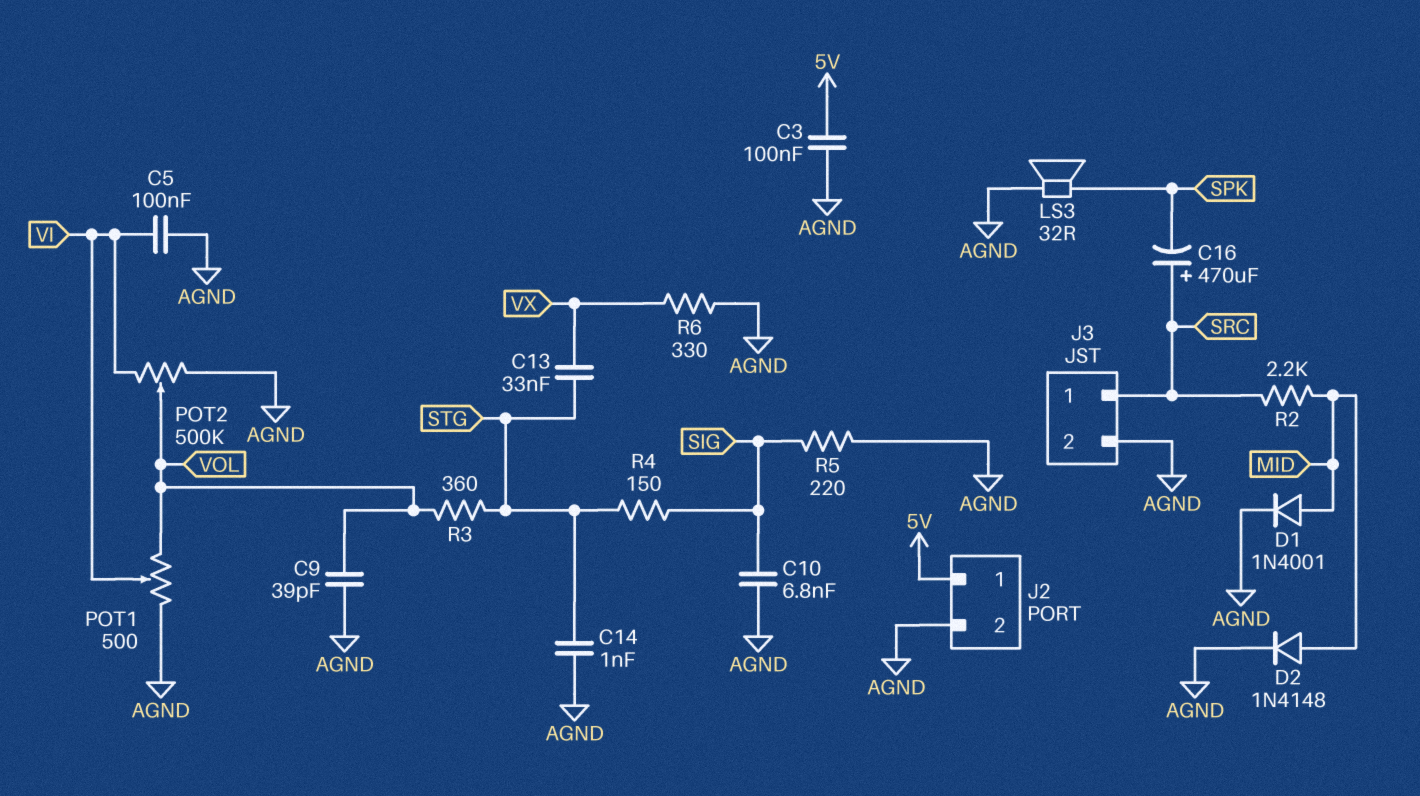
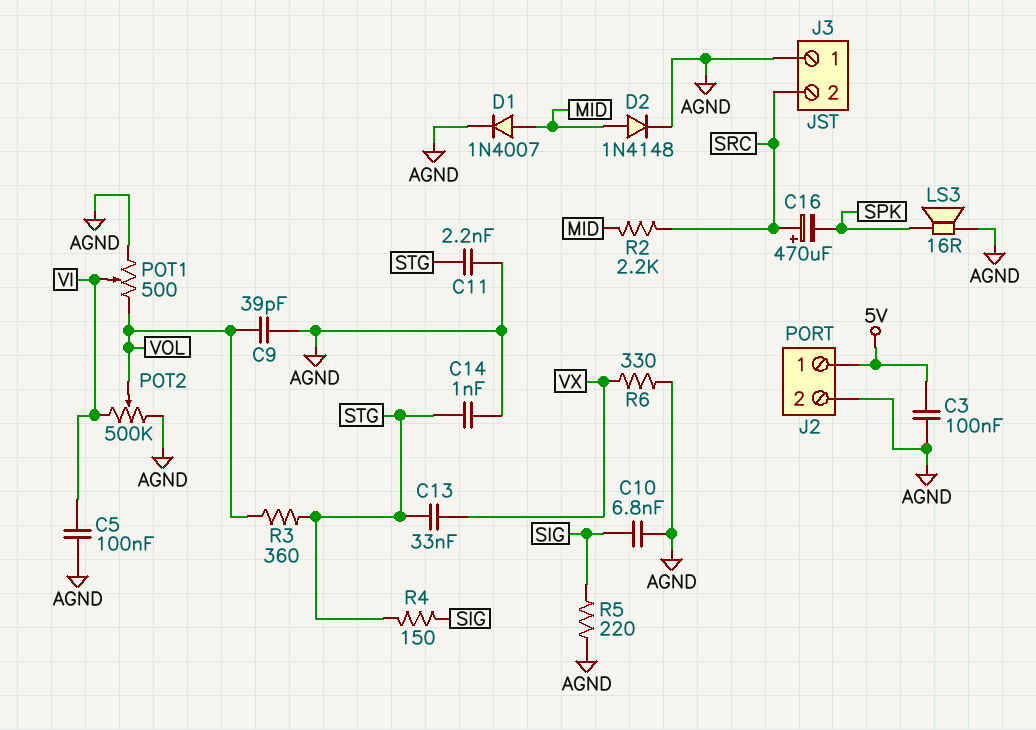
C11: none -> 2.2nF (AGND, STG)
D1: diode 1N4001 (A MID, K AGND) -> diode 1N4007 (A MID, K AGND)
J3 pin 1: SRC -> AGND
J3 pin 2: AGND -> SRC
LS3: speaker 32R (AGND, SPK) -> speaker 16R (AGND, SPK)

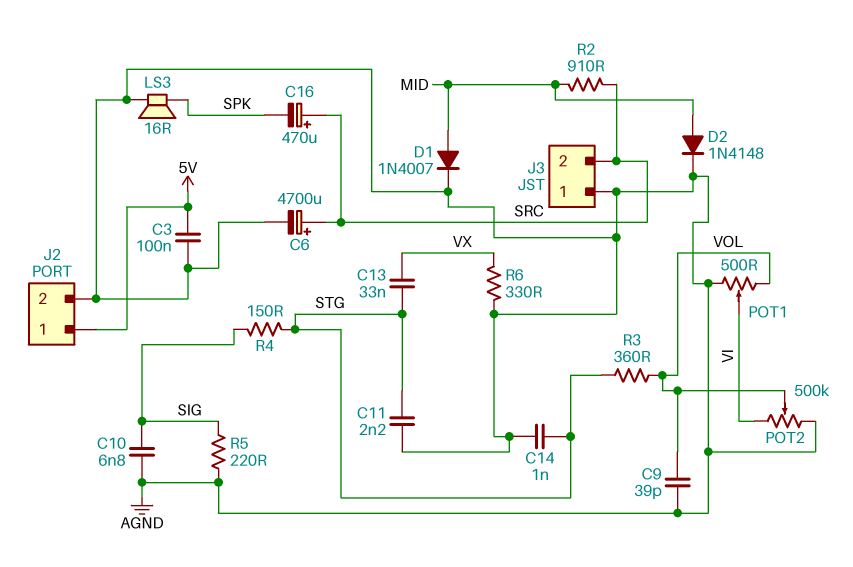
C5: 100nF (AGND, VI) -> none
C6: none -> 4700uF (plus SRC, minus AGND)
R2: 2.2k (MID, SRC) -> 910 (MID, SRC)

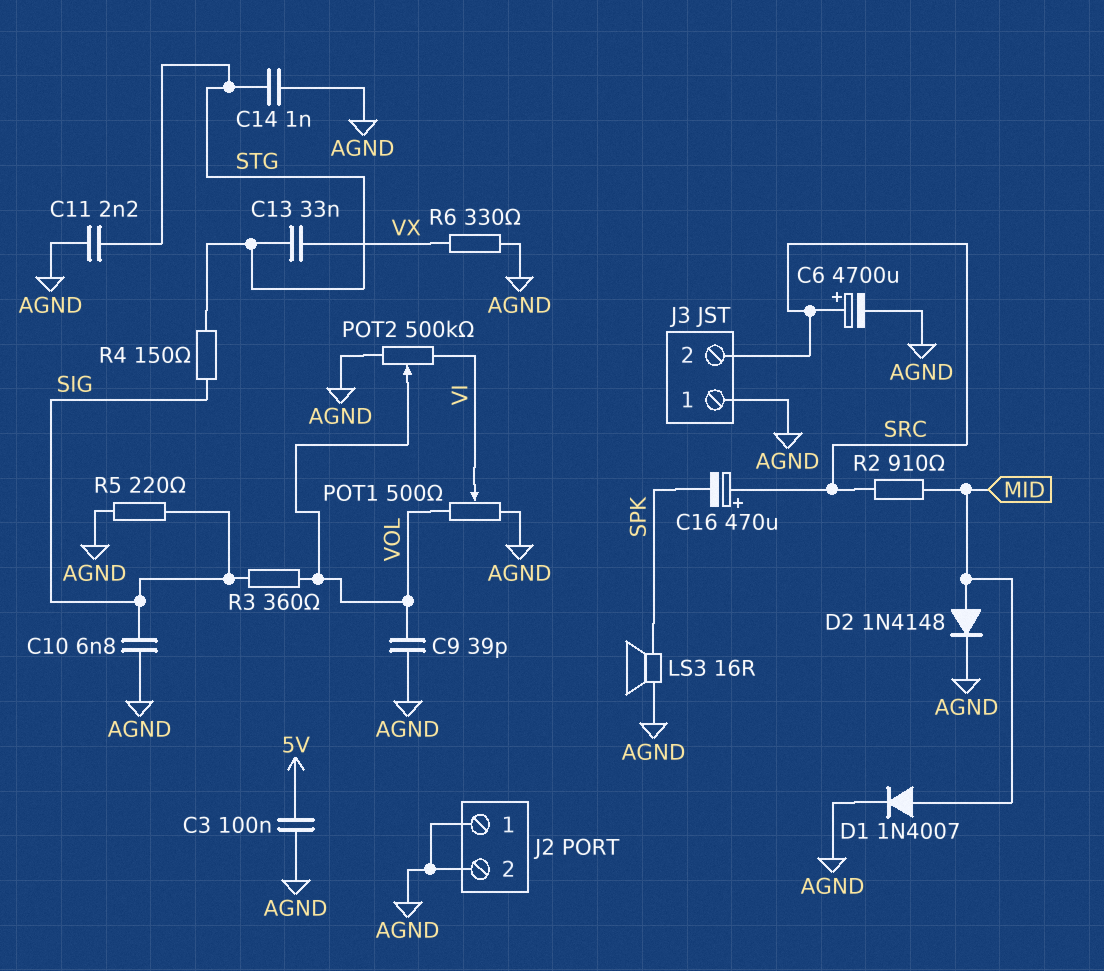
J2 pin 1: 5V -> AGND
R3: 360 (STG, VOL) -> 360 (SIG, VOL)

